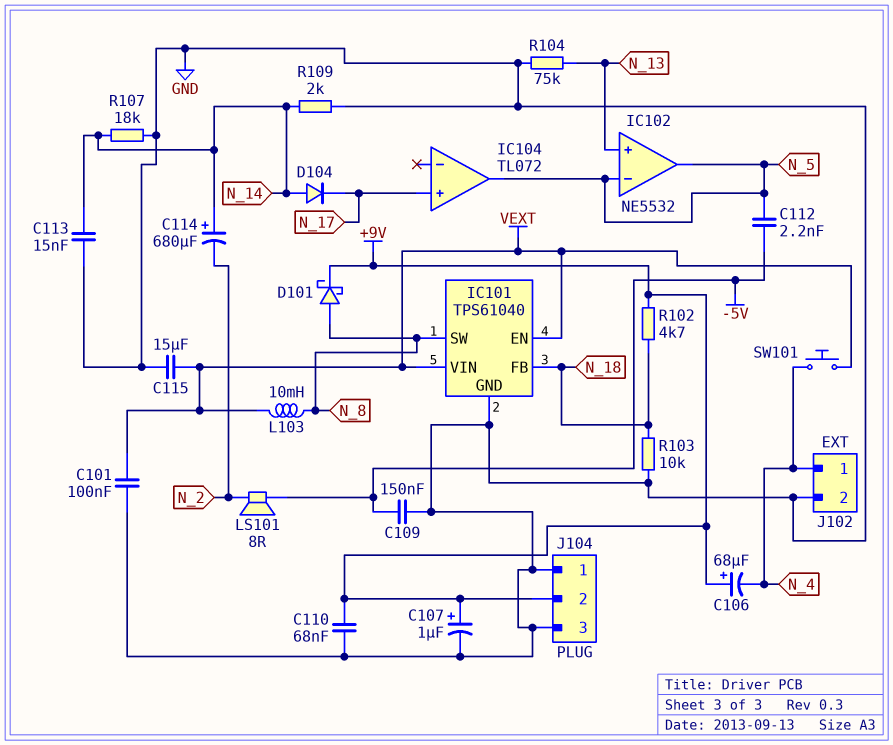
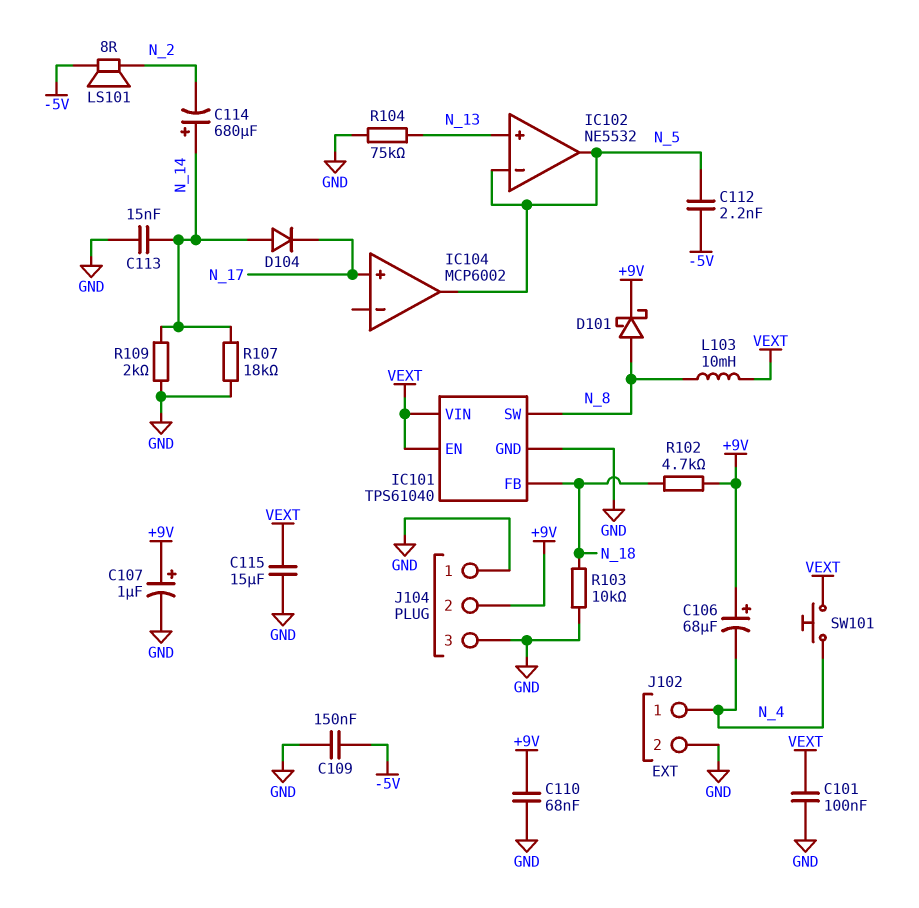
IC104: TL072 -> MCP6002

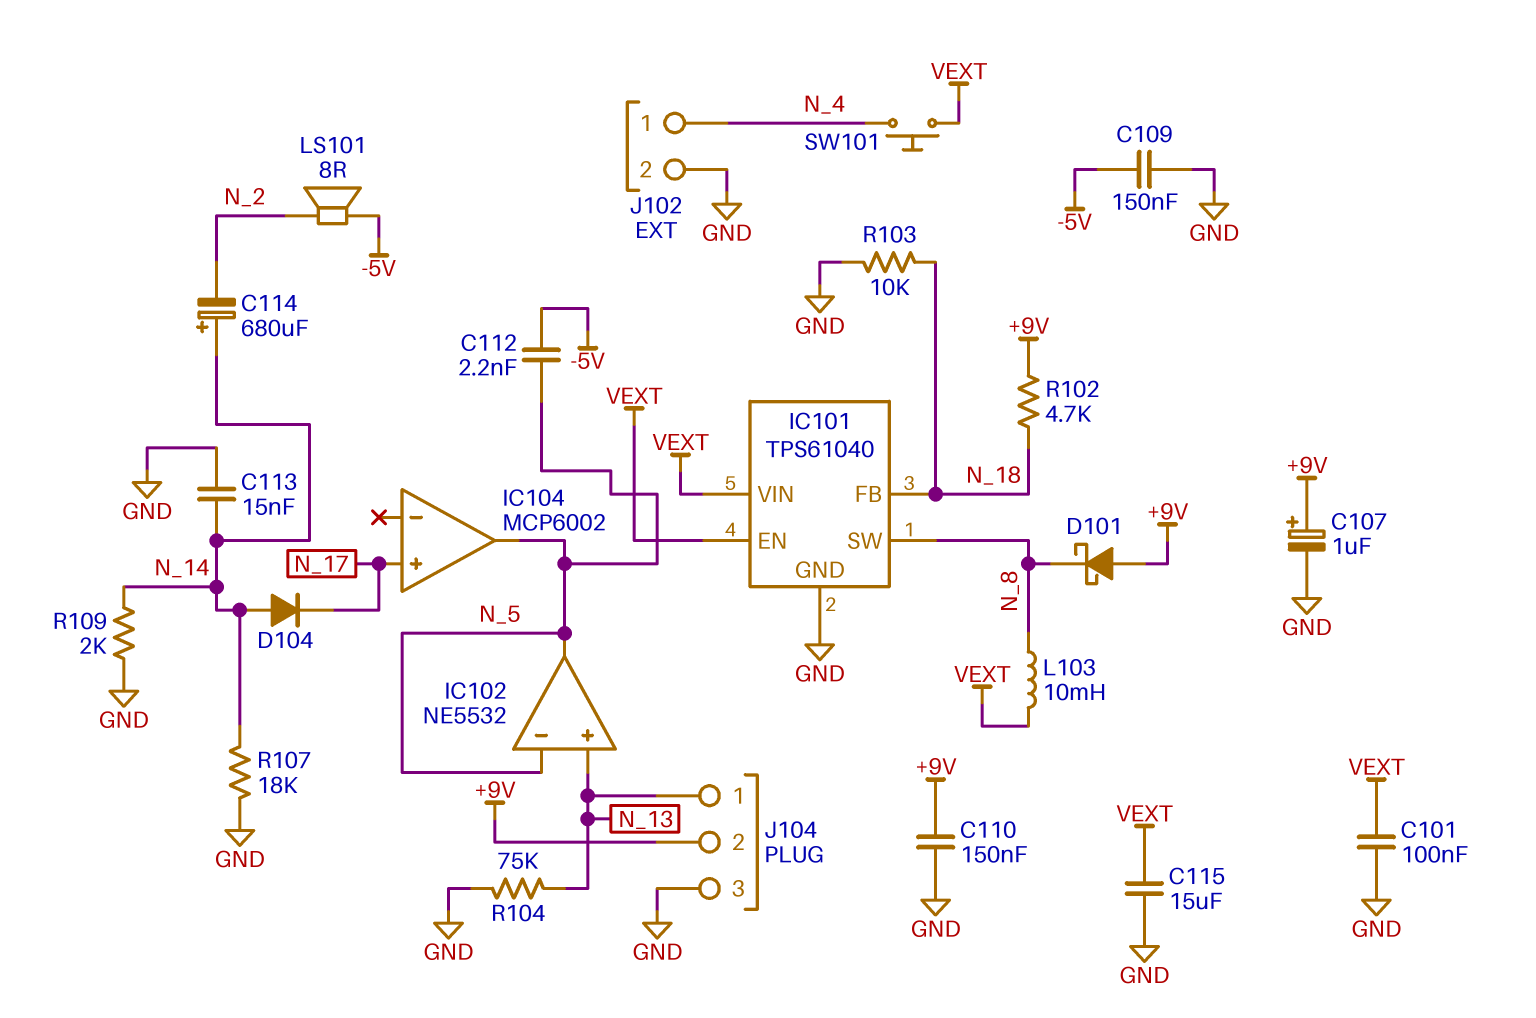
C106: 68uF (plus +9V, minus N_4) -> none
C110: 68nF (+9V, GND) -> 150nF (+9V, GND)
D101: schottky (A N_8, K +9V) -> schottky (A +9V, K N_8)
J104 pin 1: GND -> N_13

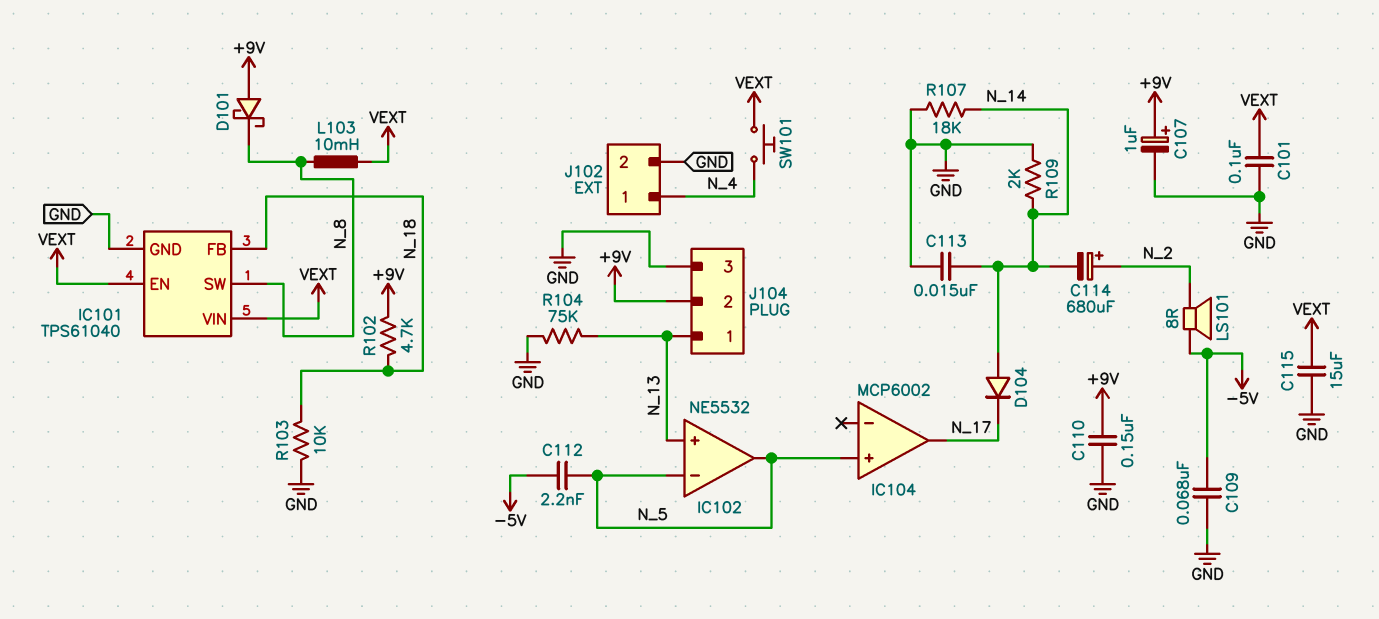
C109: 150nF (-5V, GND) -> 68nF (-5V, GND)
C114: 680uF (plus N_14, minus N_2) -> 680uF (plus N_2, minus N_14)
IC104 pin in+: N_17 -> N_5
IC104 pin out: N_5 -> N_17

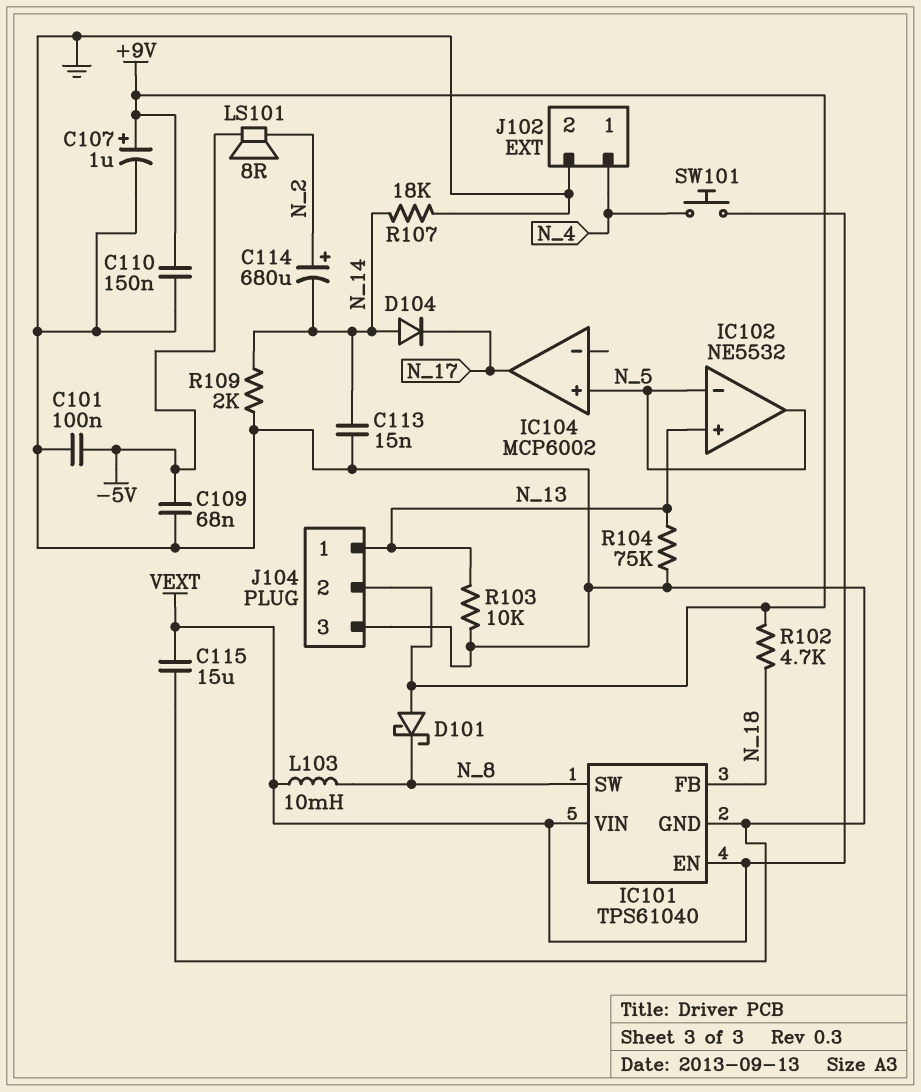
C101: 100nF (GND, VEXT) -> 100nF (-5V, GND)
C112: 2.2nF (-5V, N_5) -> none
R103: 10k (GND, N_18) -> 10k (GND, N_13)

